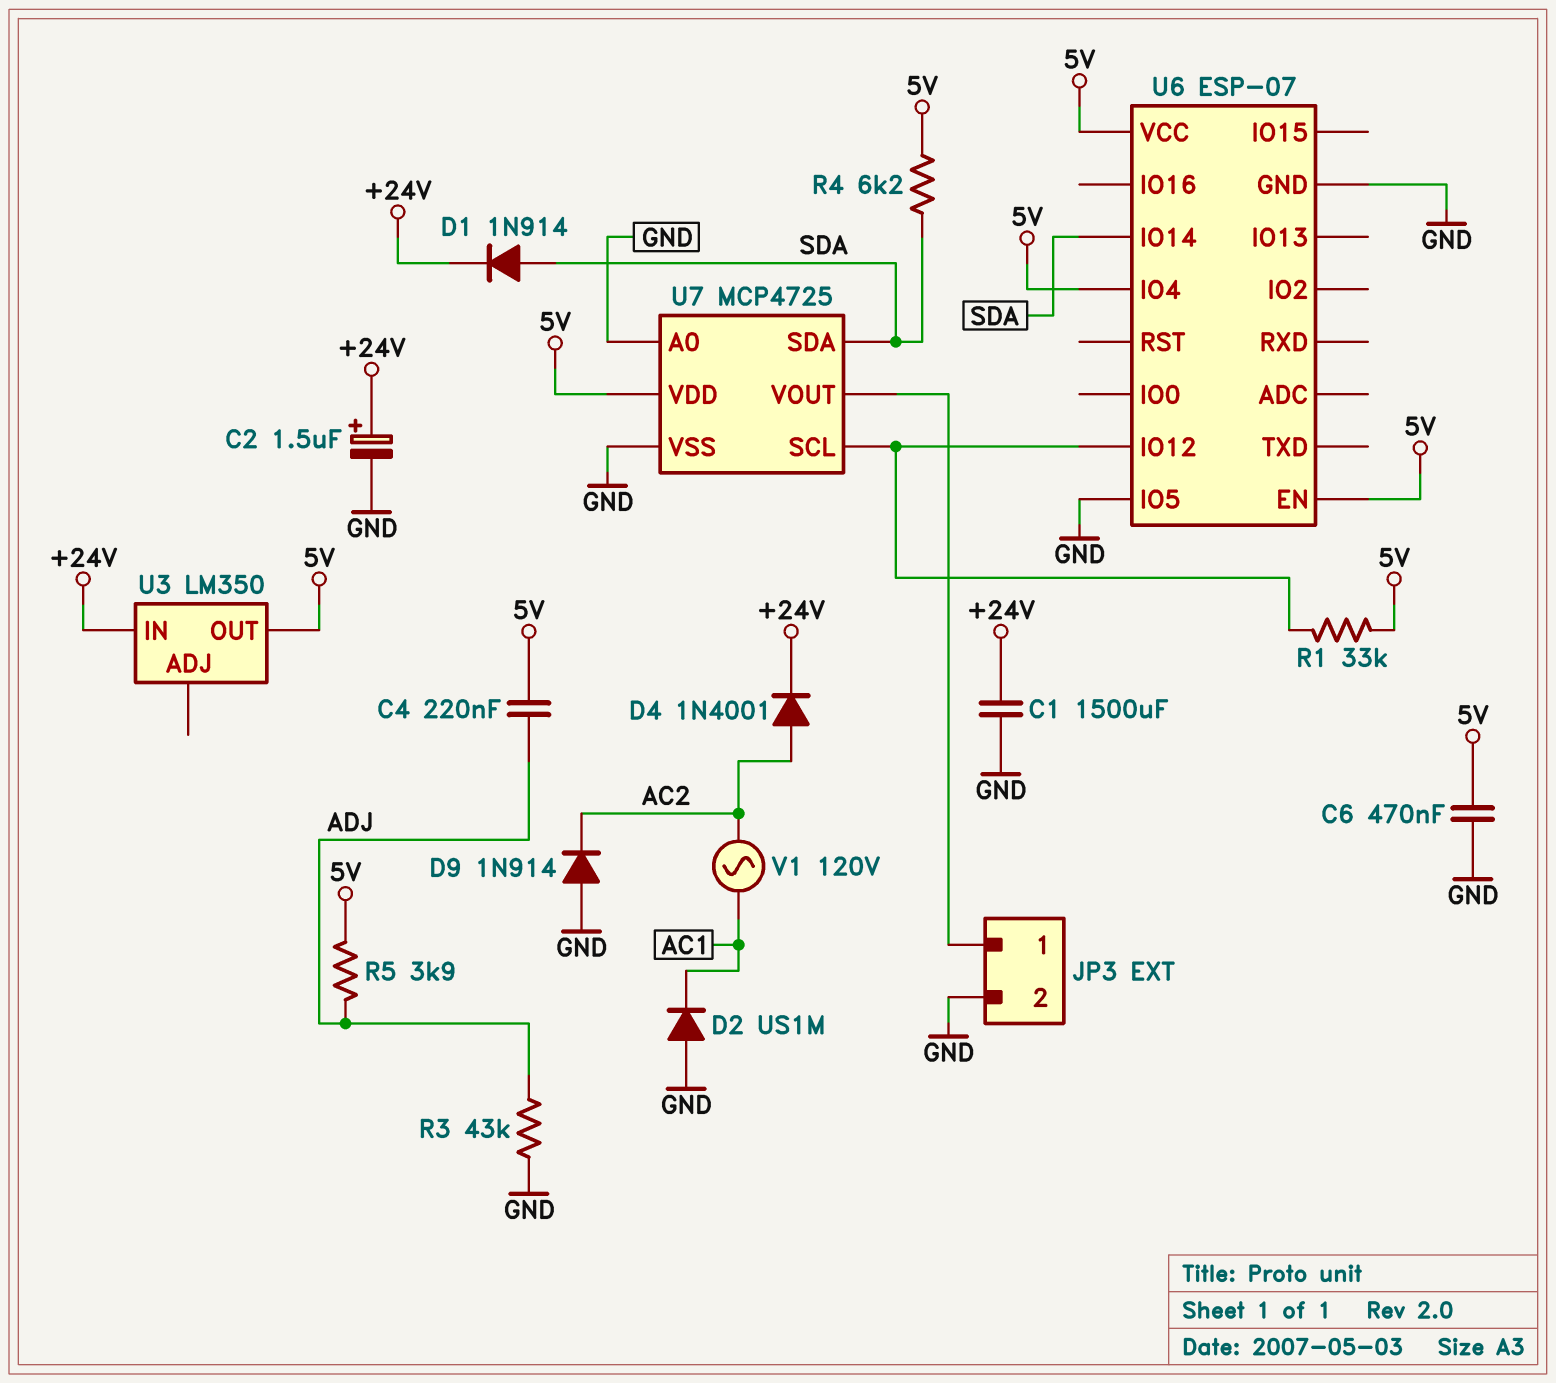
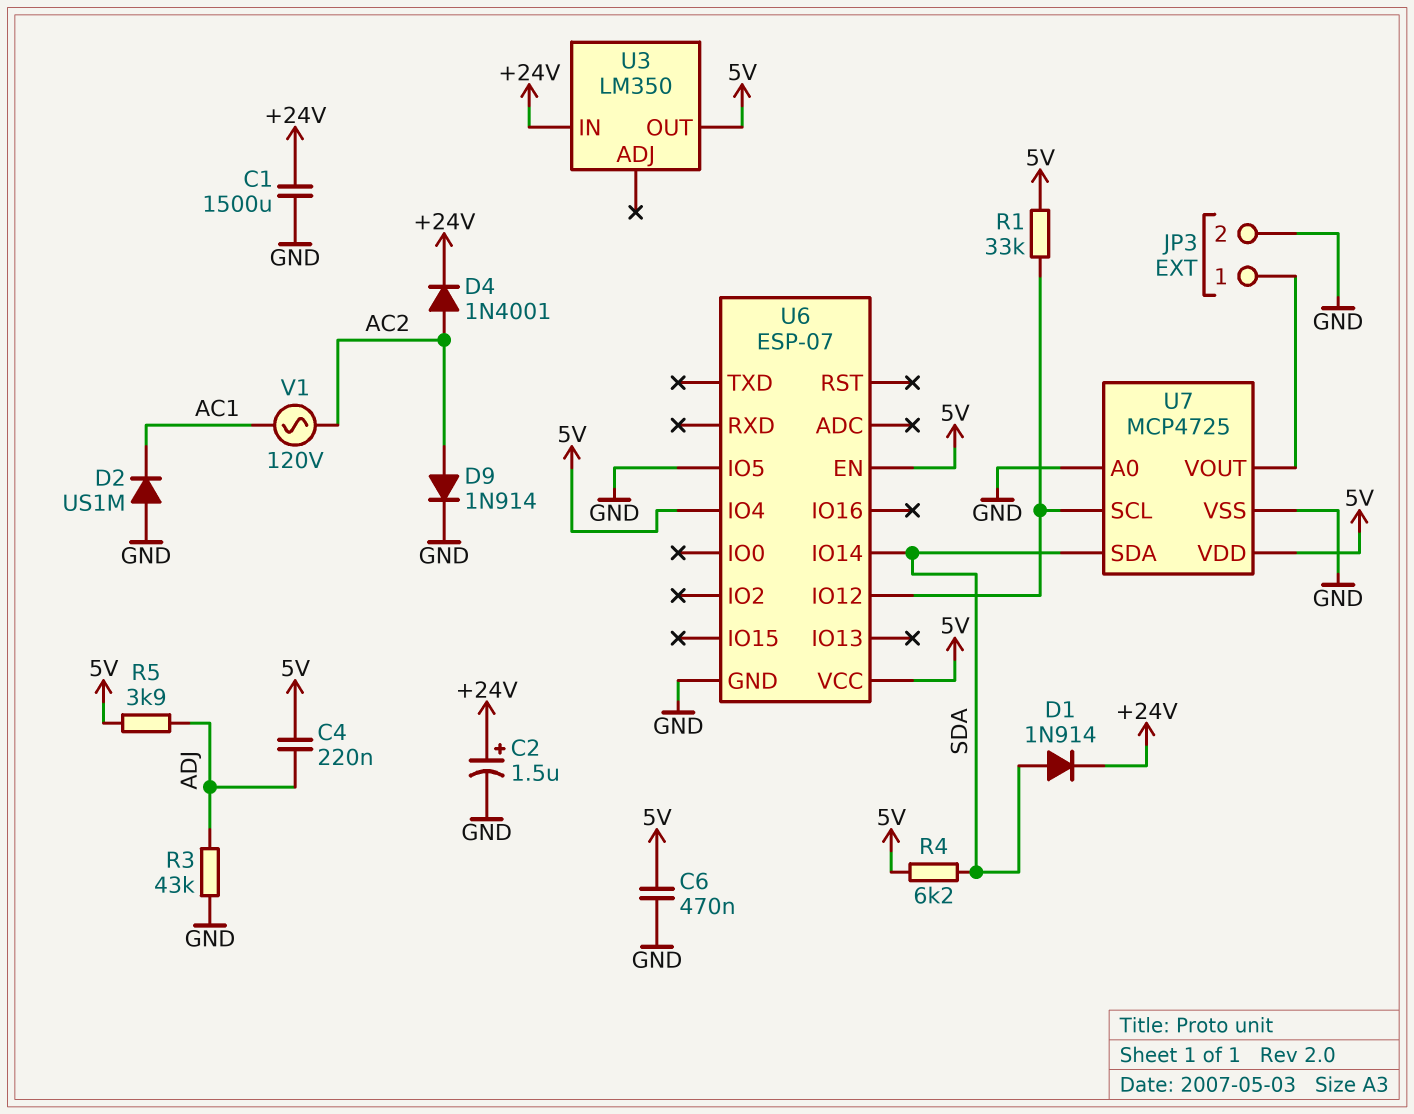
D9: diode 1N914 (A GND, K AC2) -> diode 1N914 (A AC2, K GND)

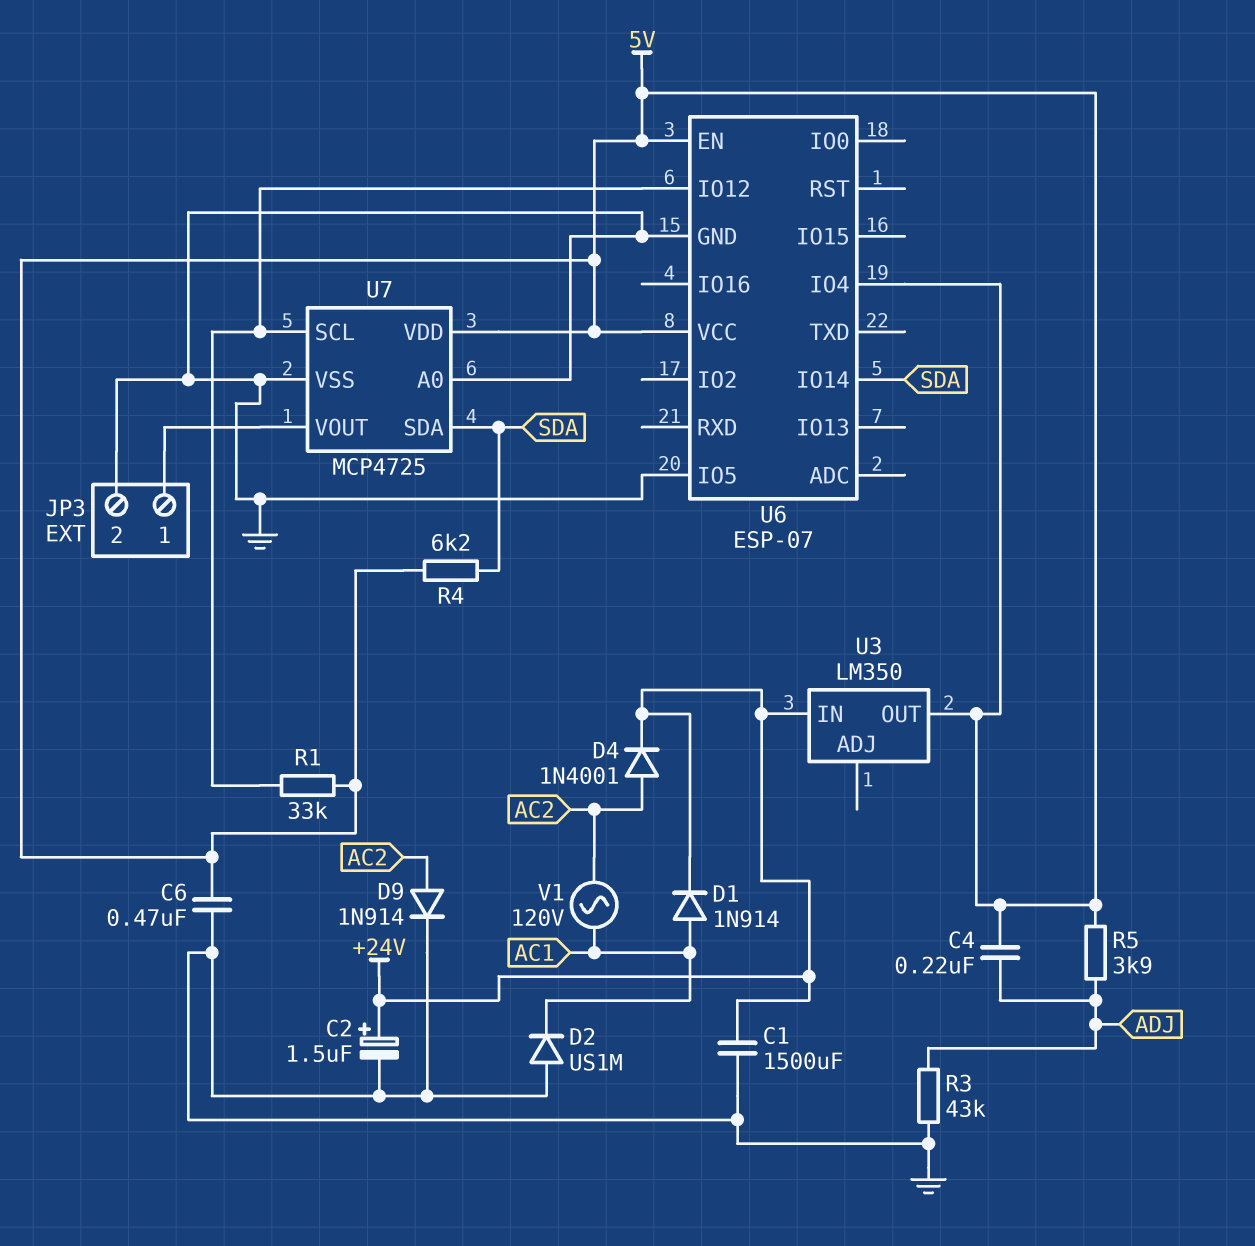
D1: diode 1N914 (A SDA, K +24V) -> diode 1N914 (A AC1, K +24V)

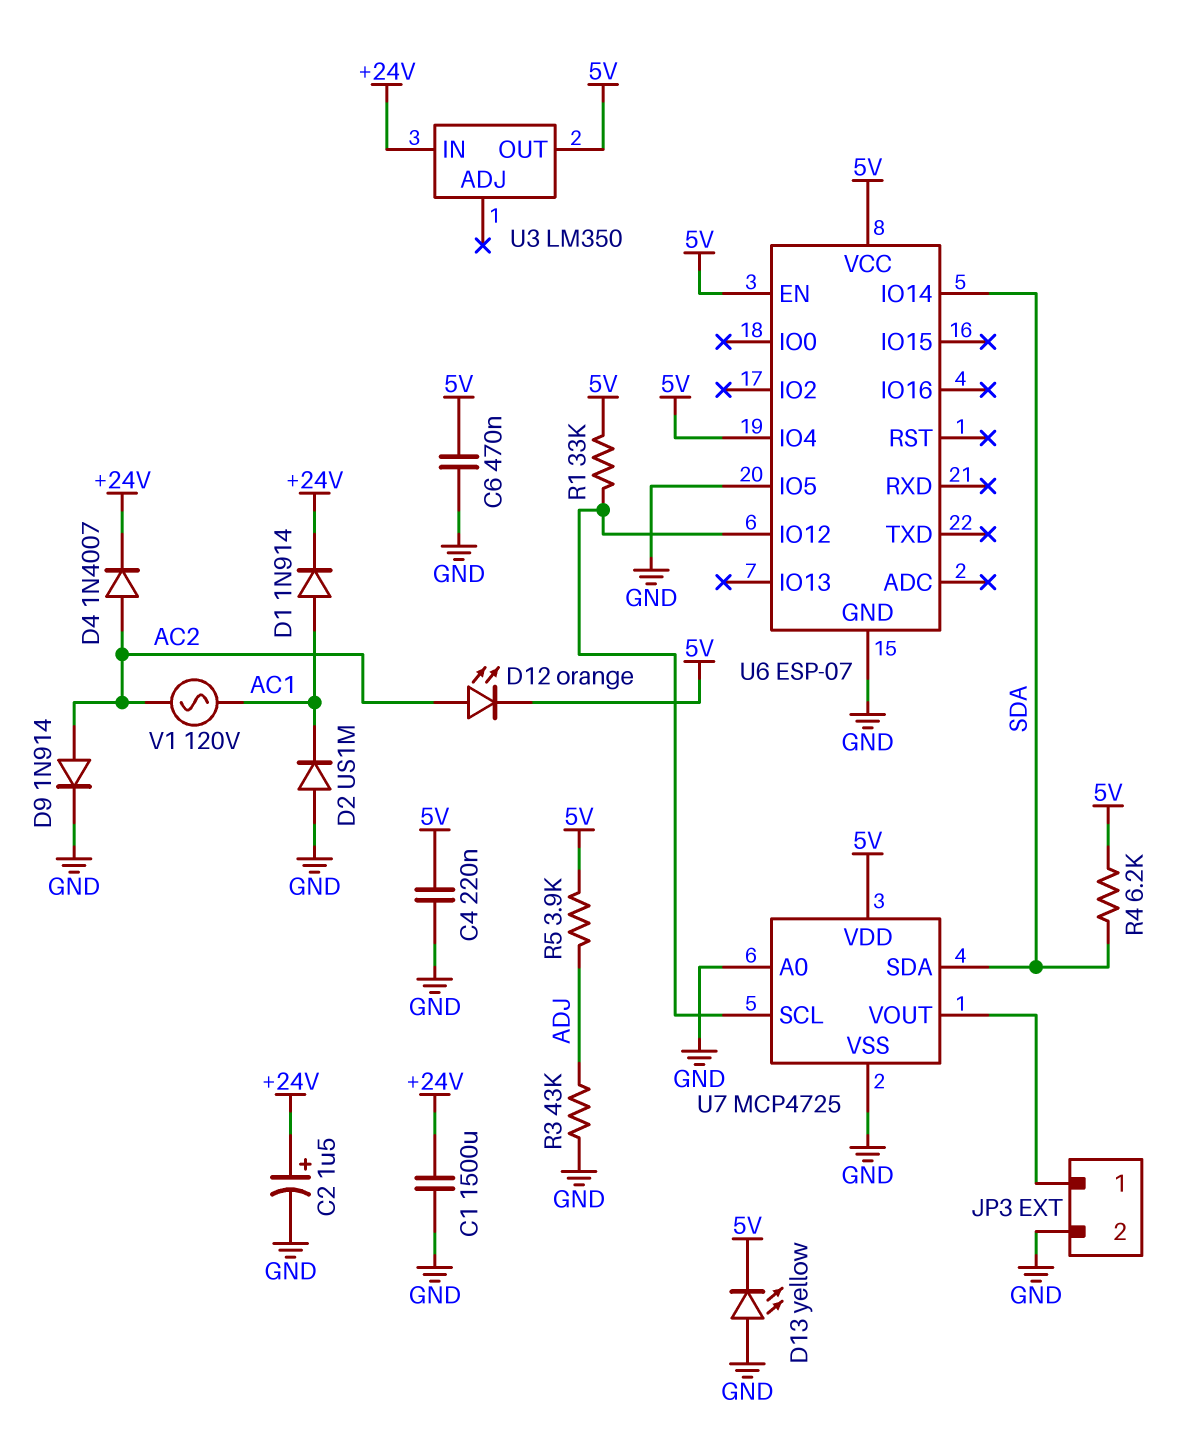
C4: 220nF (5V, ADJ) -> 220nF (5V, GND)
D4: diode 1N4001 (A AC2, K +24V) -> diode 1N4007 (A AC2, K +24V)
D12: none -> LED orange (A AC2, K 5V)
D13: none -> LED yellow (A GND, K 5V)

